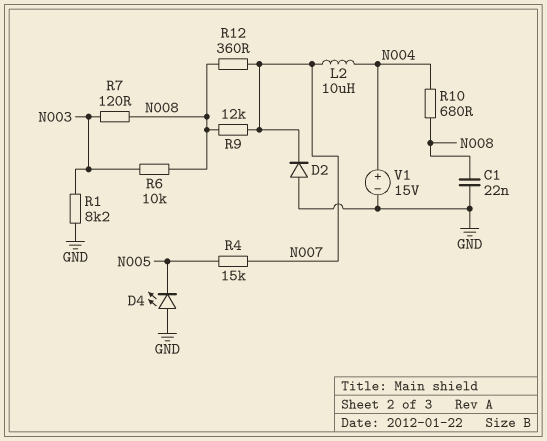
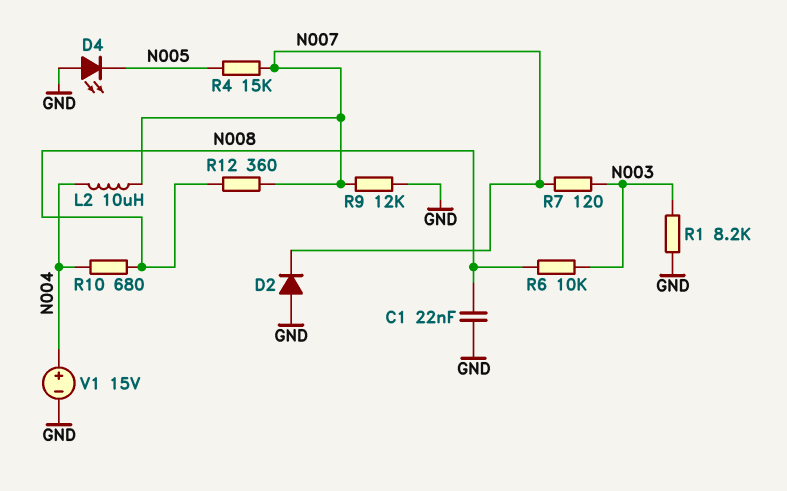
R7: 120 (N003, N008) -> 120 (N003, N007)
R9: 12k (N007, N008) -> 12k (GND, N007)

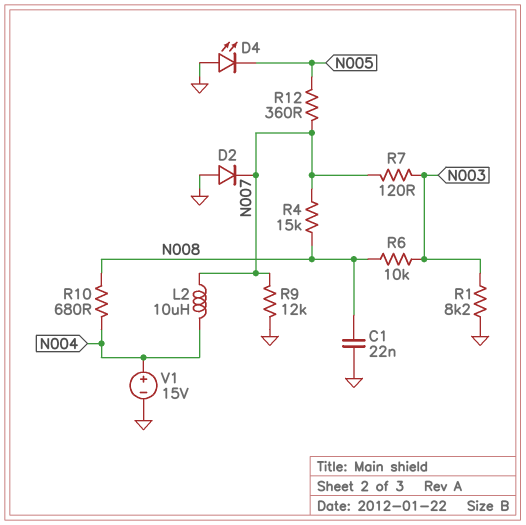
R4: 15k (N005, N007) -> 15k (N007, N008)
R12: 360 (N007, N008) -> 360 (N005, N007)

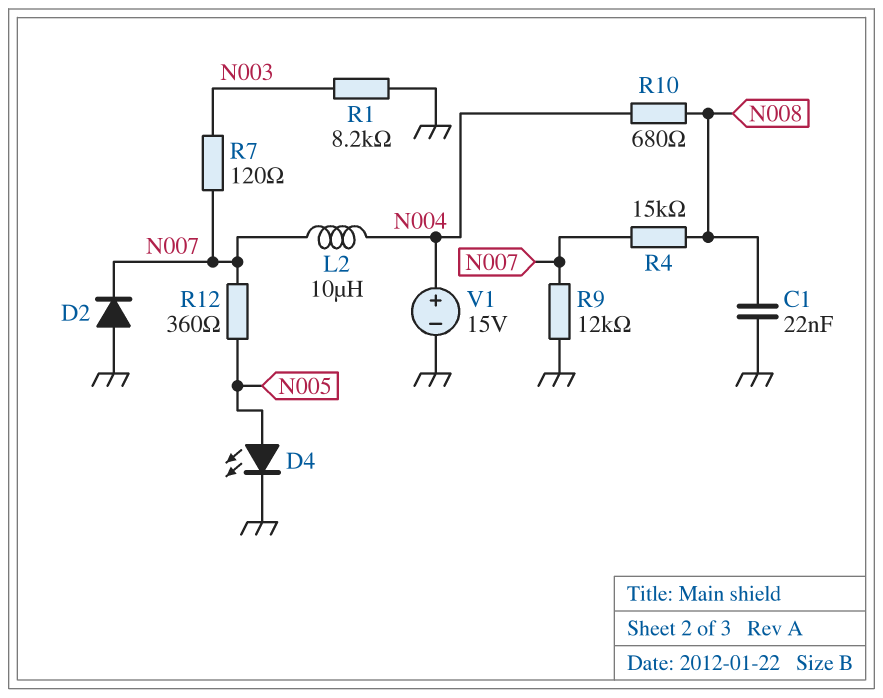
D4: LED (A GND, K N005) -> LED (A N005, K GND)
R6: 10k (N003, N008) -> none

